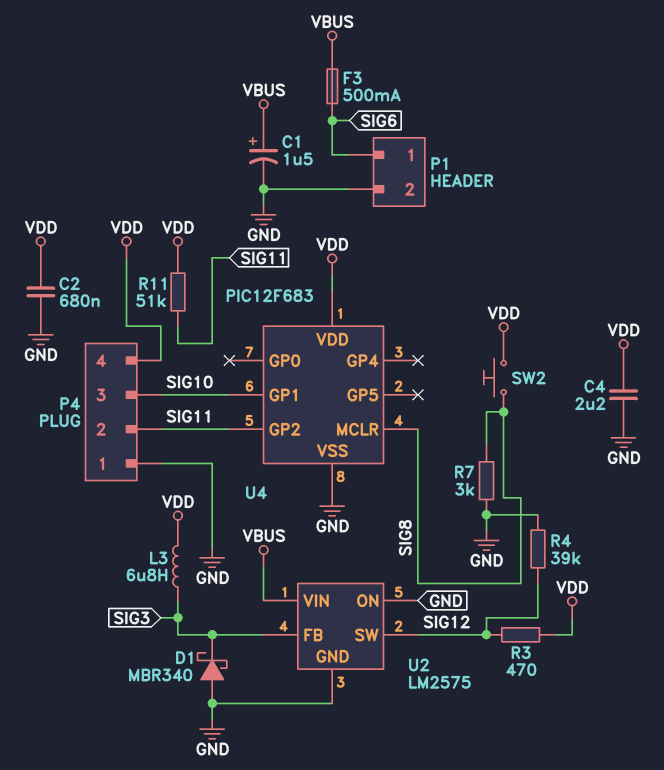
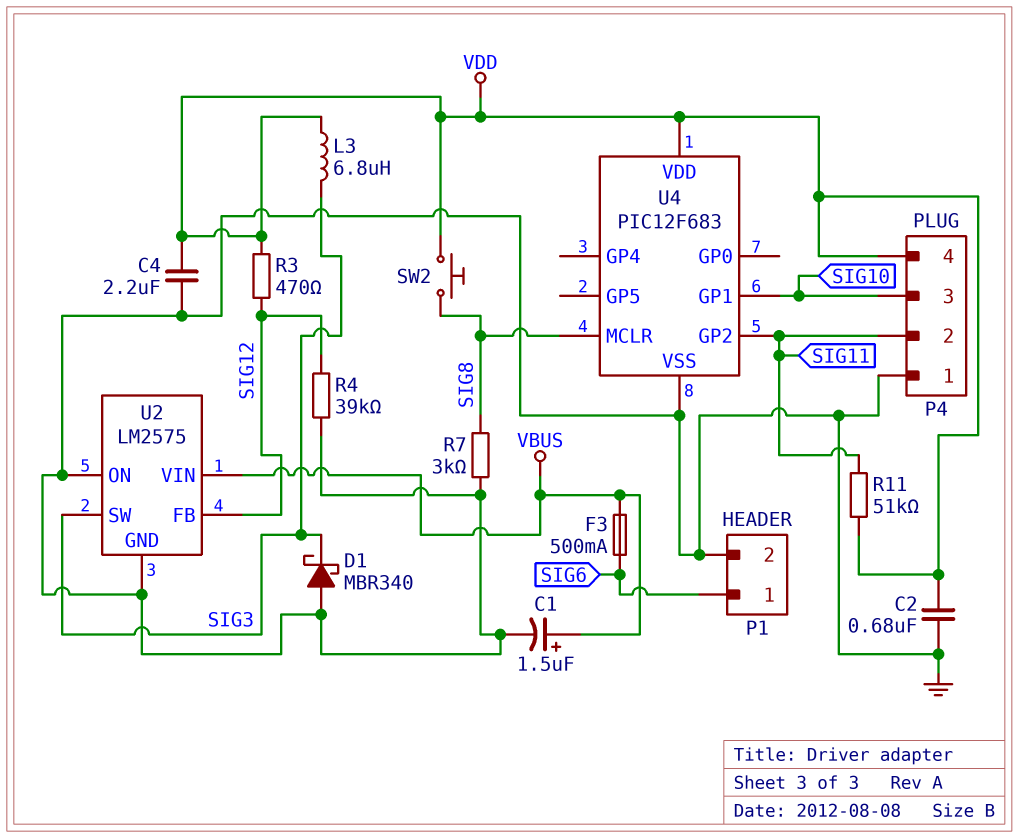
U2 pin FB: SIG3 -> SIG12
U2 pin SW: SIG12 -> SIG3

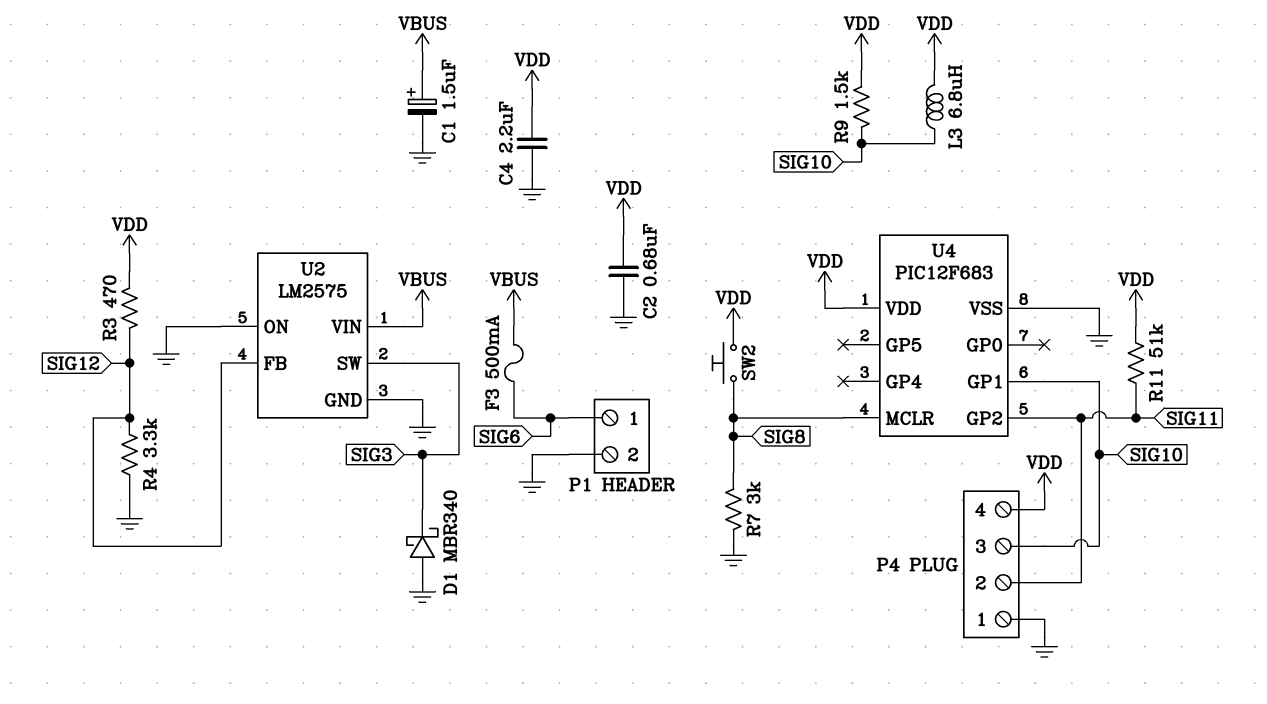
L3: 6.8uH (SIG3, VDD) -> 6.8uH (SIG10, VDD)
R4: 39k (GND, SIG12) -> 3.3k (GND, SIG12)
R9: none -> 1.5k (SIG10, VDD)

